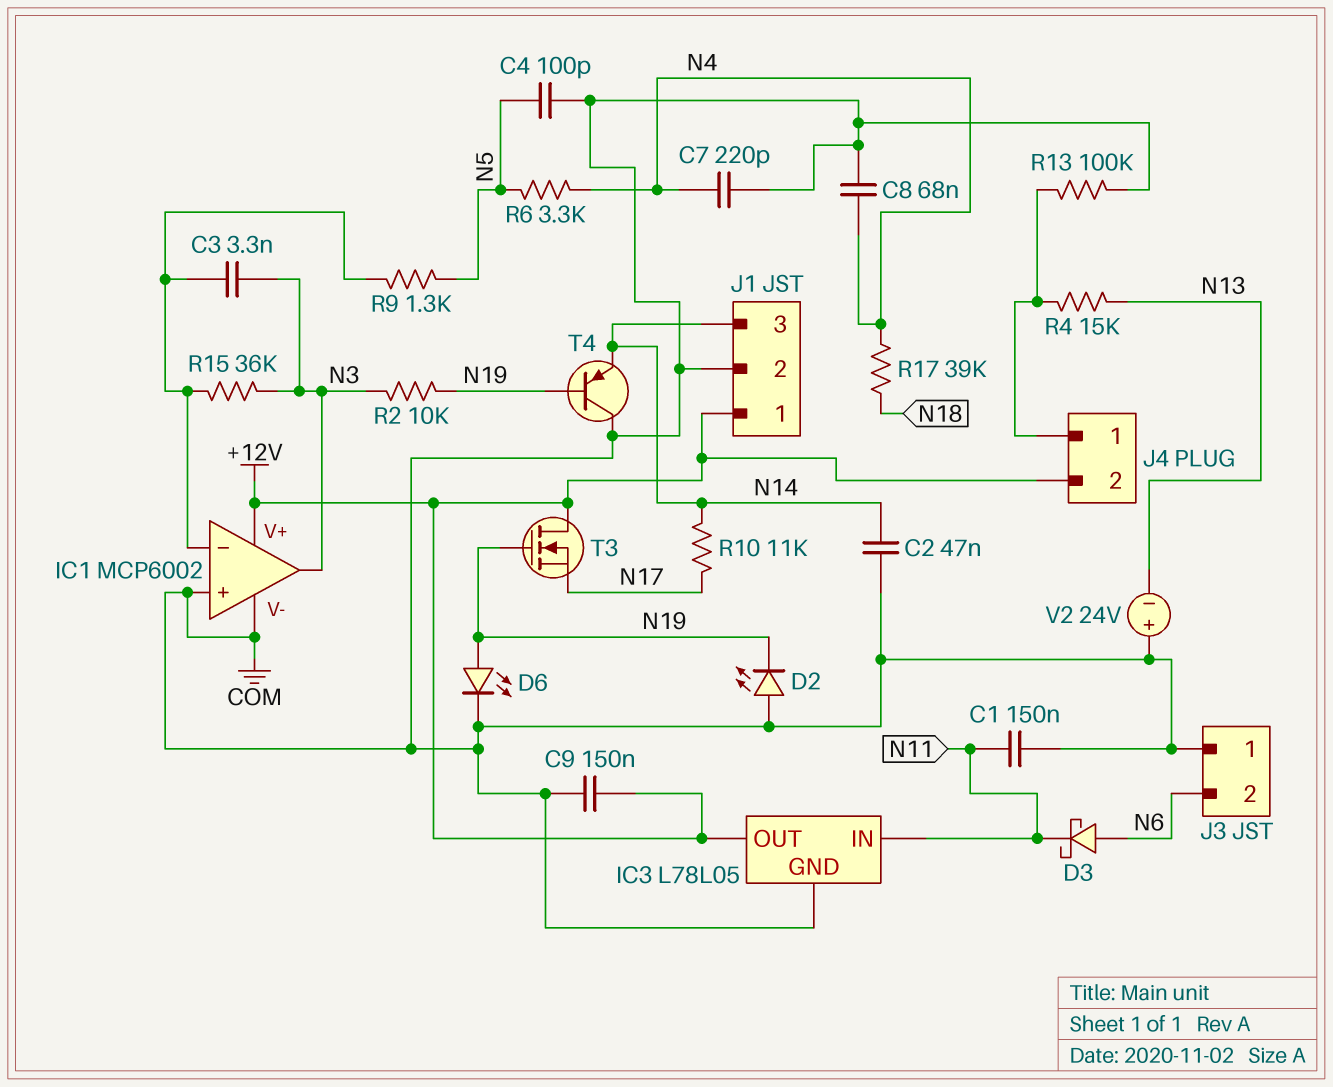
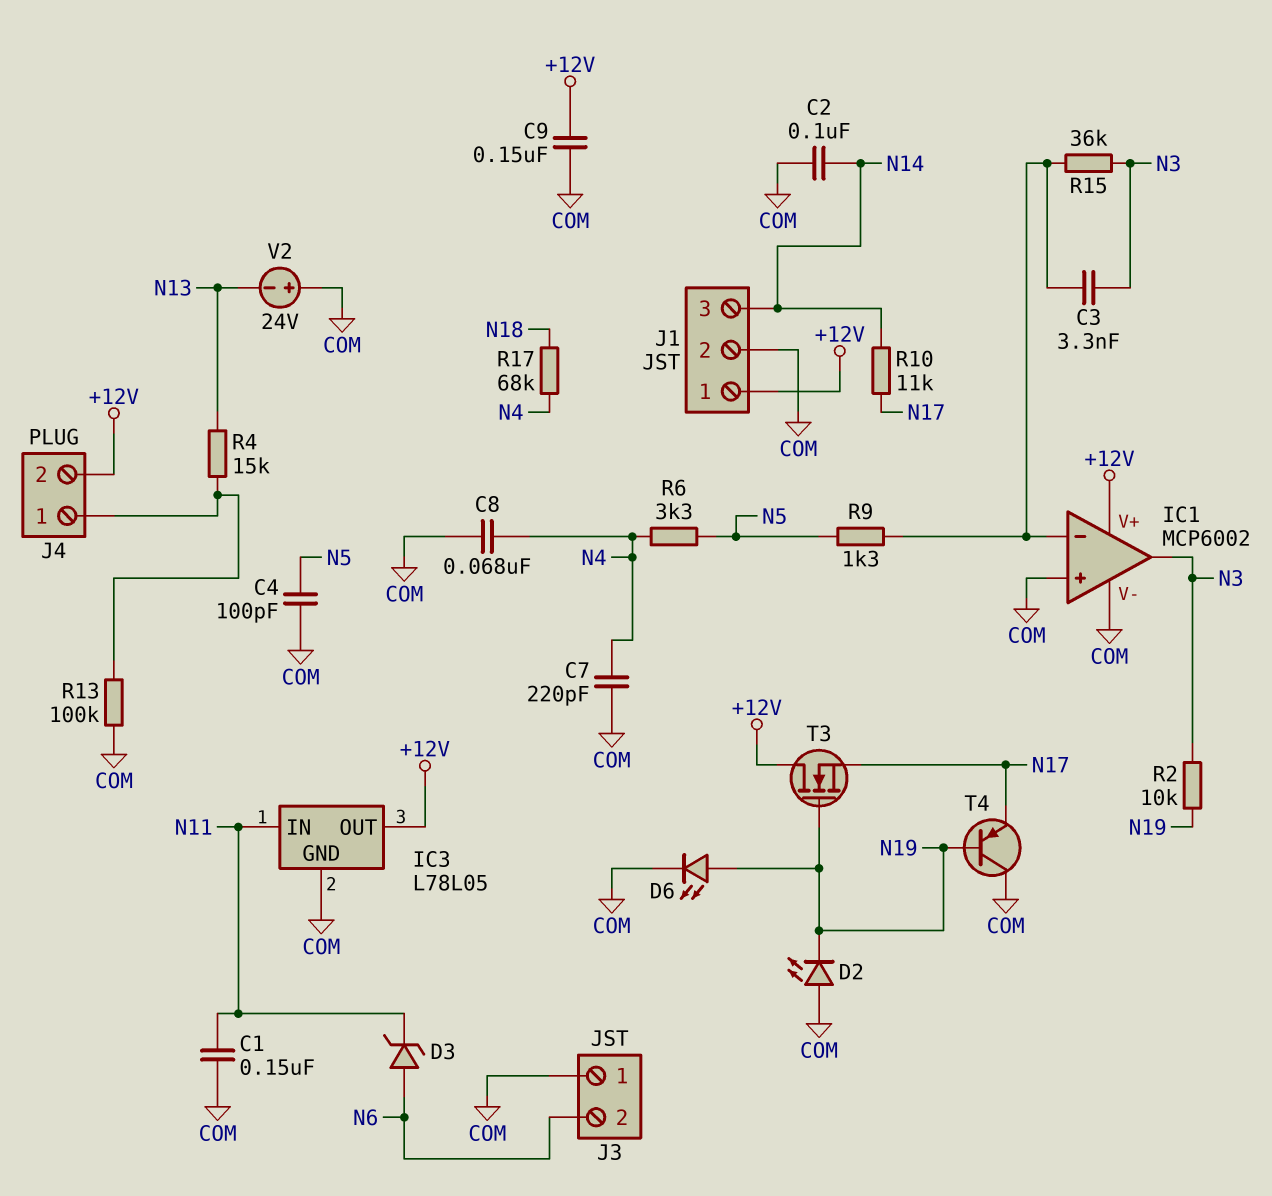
C2: 47nF (COM, N14) -> 100nF (COM, N14)
D3: schottky (A N6, K N11) -> zener (A N6, K N11)
R17: 39k (N4, N18) -> 68k (N4, N18)
T4: PNP (B N19, C COM, E N14) -> PNP (B N19, C COM, E N17)

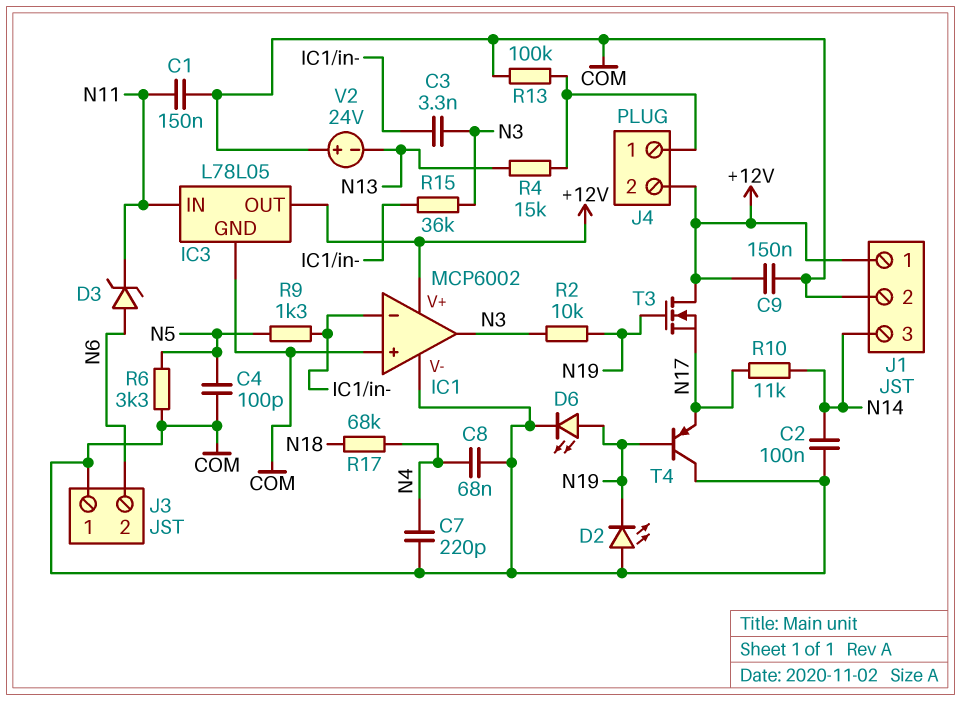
R6: 3.3k (N4, N5) -> 3.3k (COM, N5)

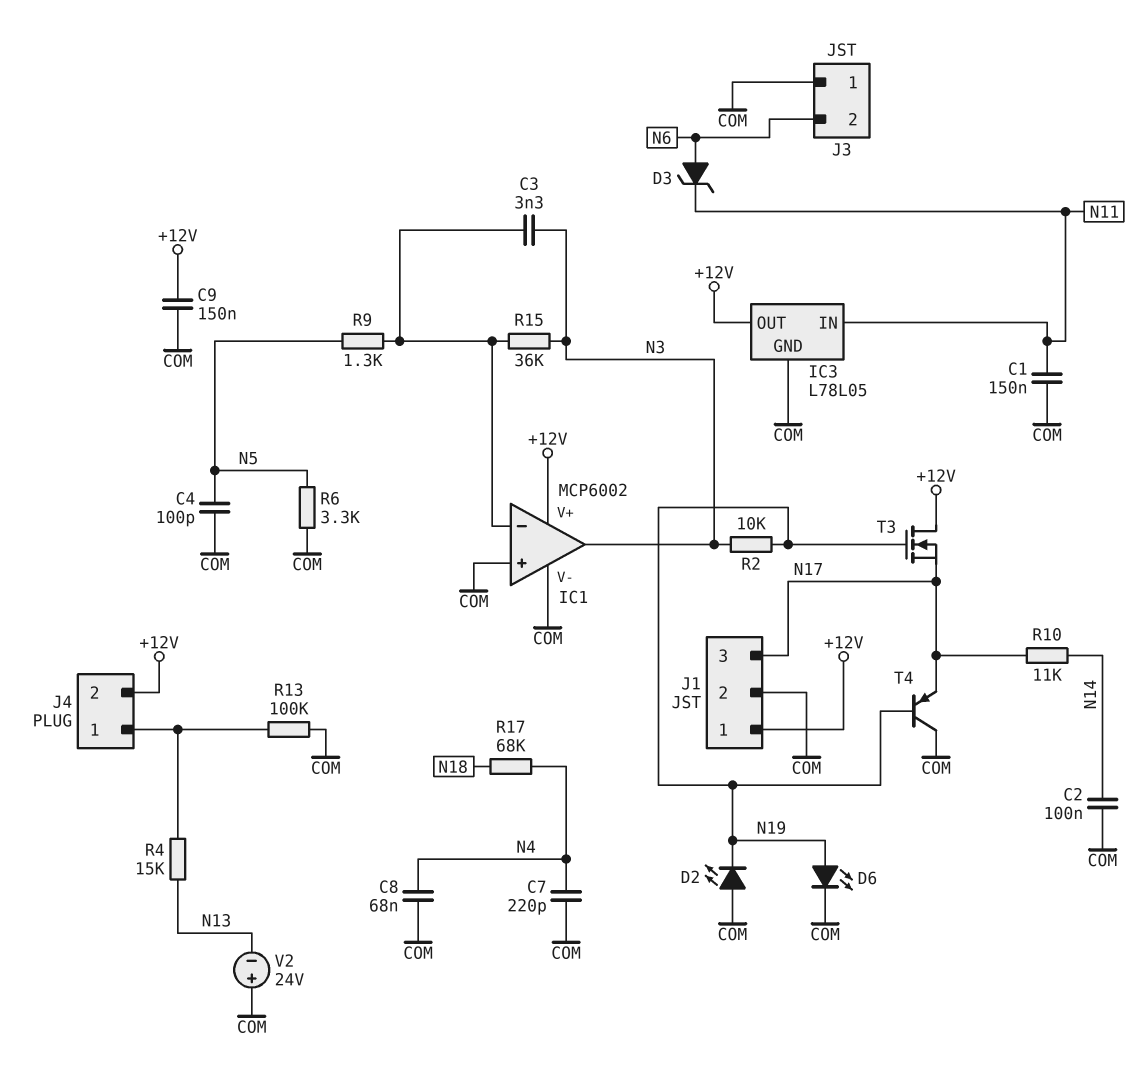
J1 pin 3: N14 -> N17

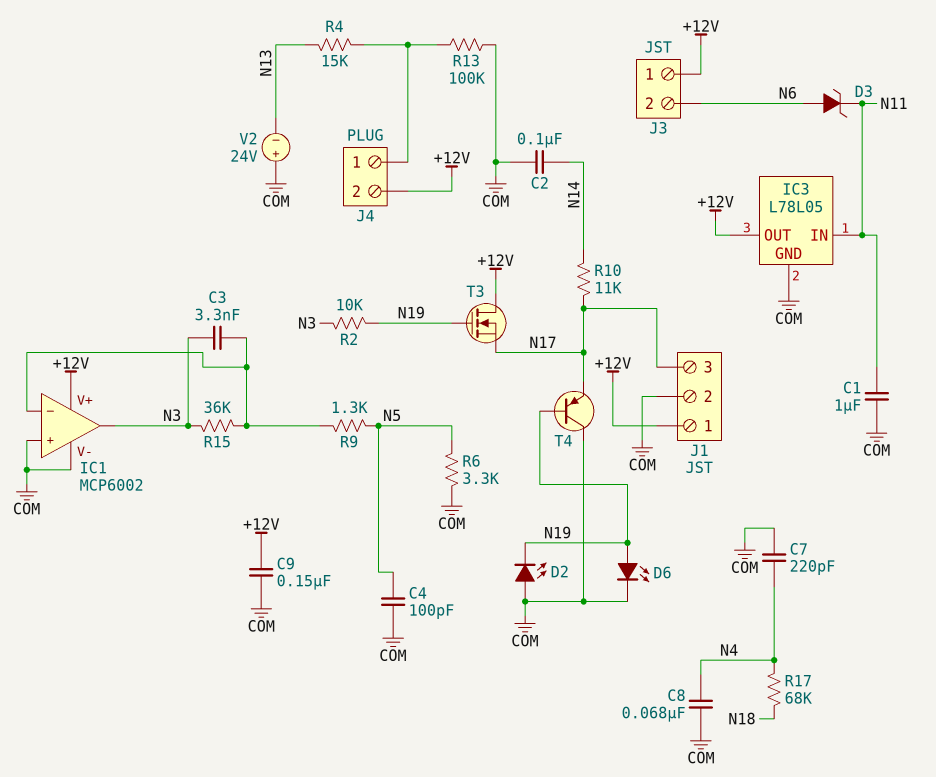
C1: 150nF (COM, N11) -> 1uF (COM, N11)
J3 pin 1: COM -> +12V

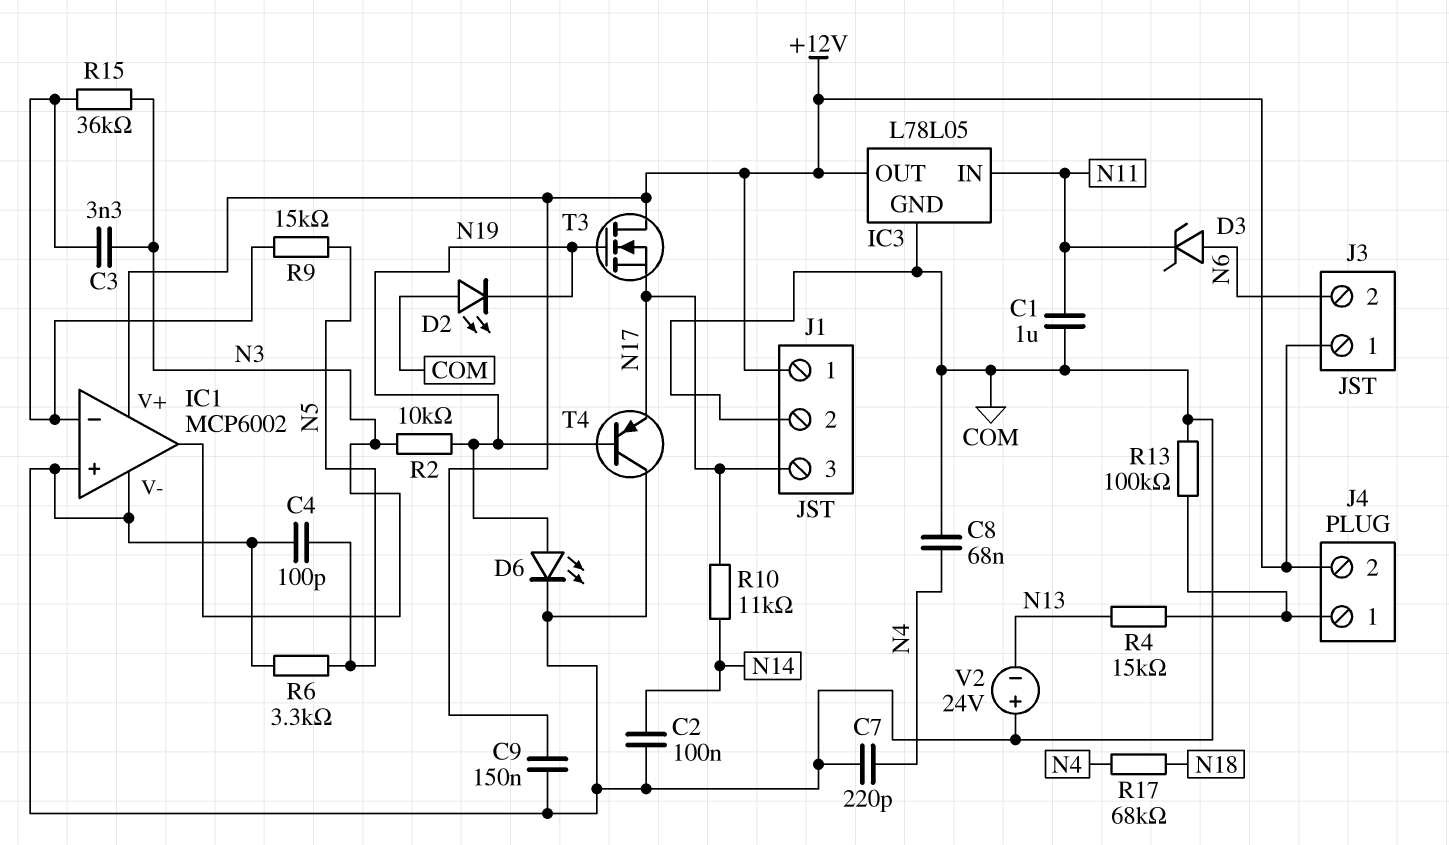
R9: 1.3k (IC1/in-, N5) -> 15k (IC1/in-, N5)

